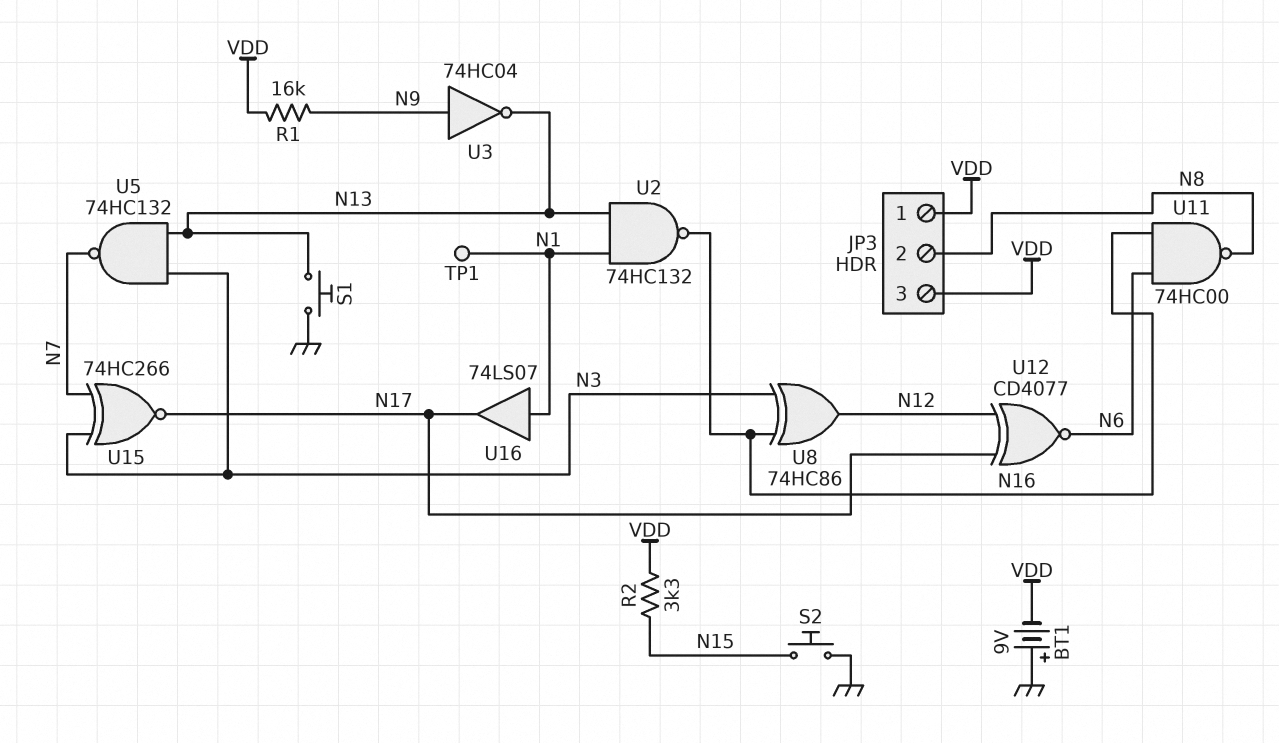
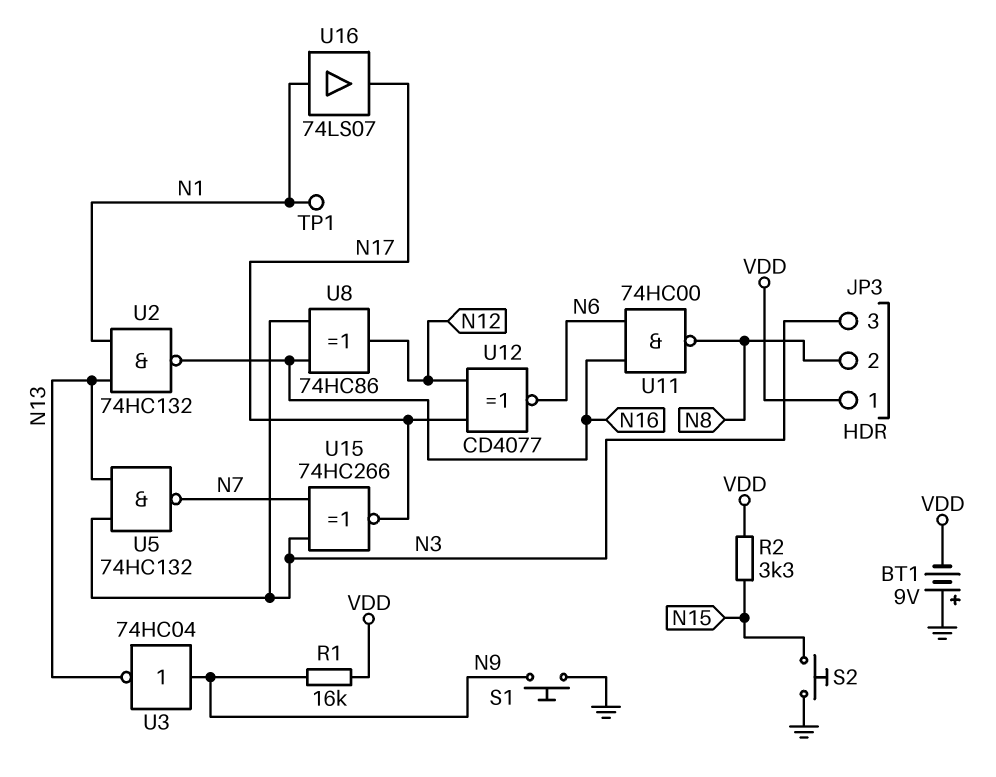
JP3 pin 3: VDD -> N3
S1: button (GND, N13) -> button (GND, N9)

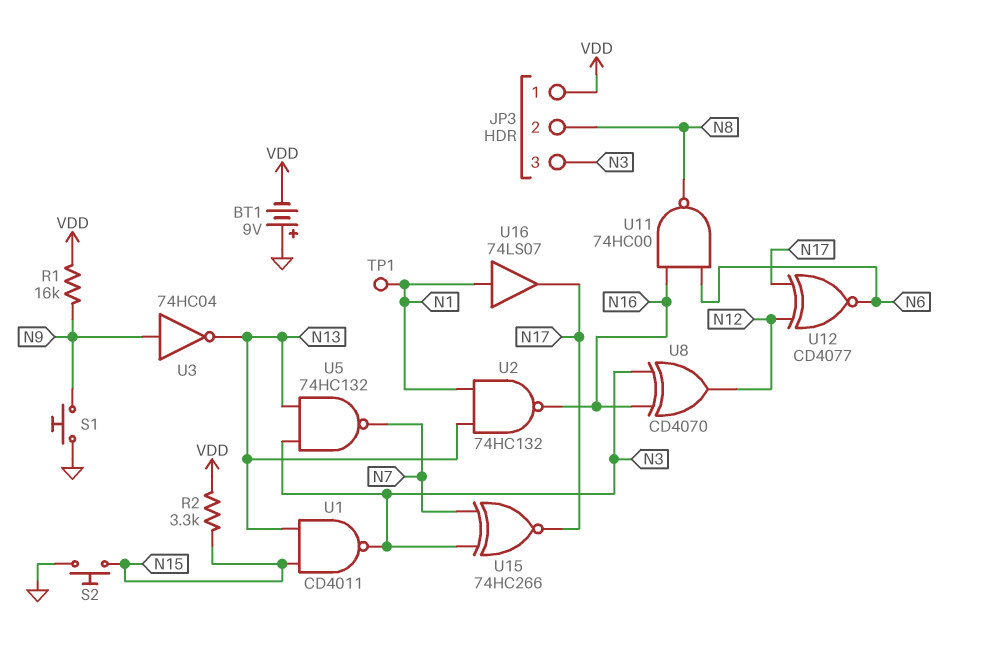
U1: none -> NAND CD4011 (in N13, in N15, out N3)
U8: XOR 74HC86 (in N3, in N16, out N12) -> XOR CD4070 (in N3, in N16, out N12)

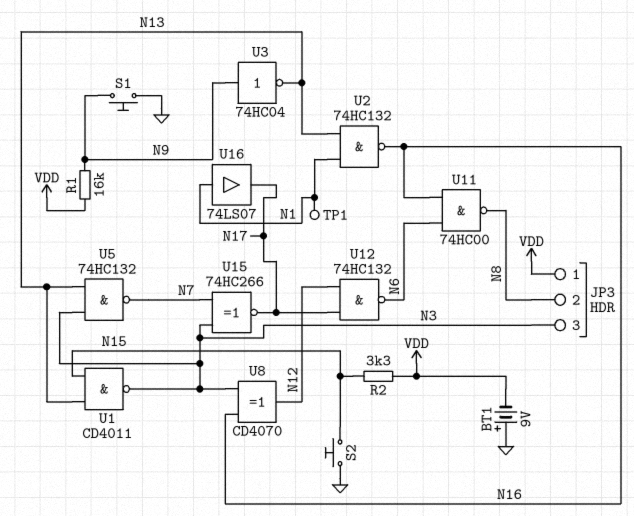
U12: XNOR CD4077 (in N12, in N17, out N6) -> NAND 74HC132 (in N12, in N17, out N6)

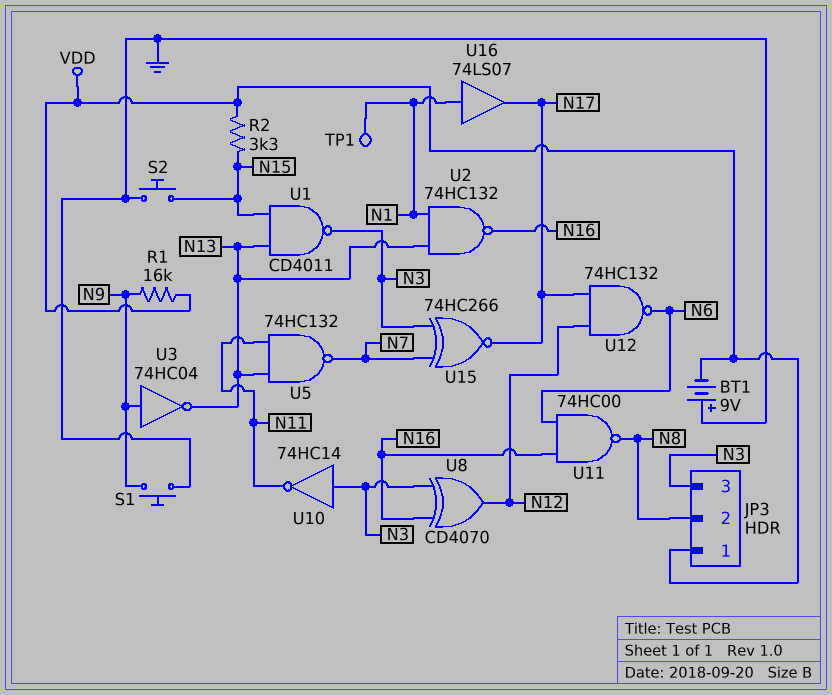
U5: NAND 74HC132 (in N3, in N13, out N7) -> NAND 74HC132 (in N11, in N13, out N7)
U10: none -> NOT 74HC14 (in N3, out N11)

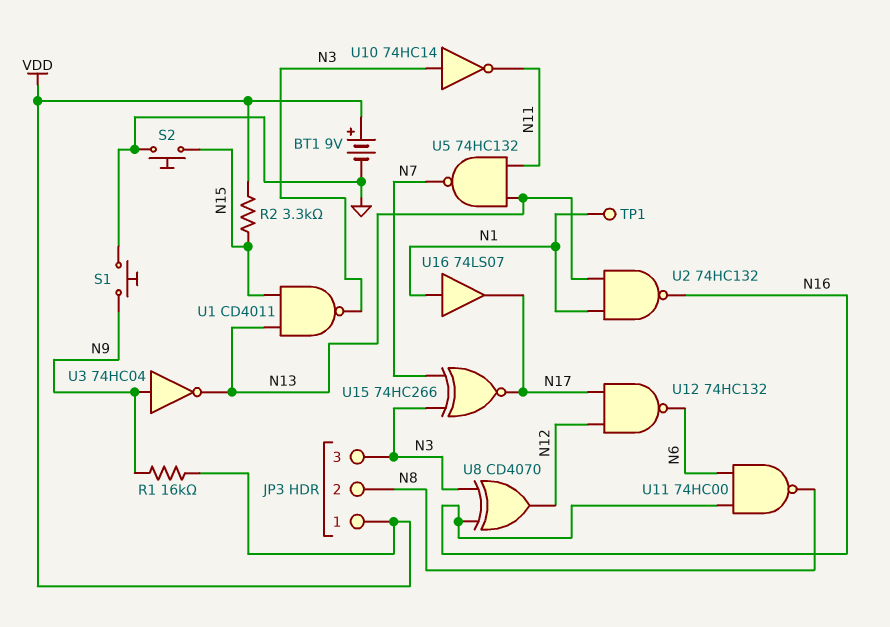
BT1: 9V (plus GND, minus VDD) -> 9V (plus VDD, minus GND)

